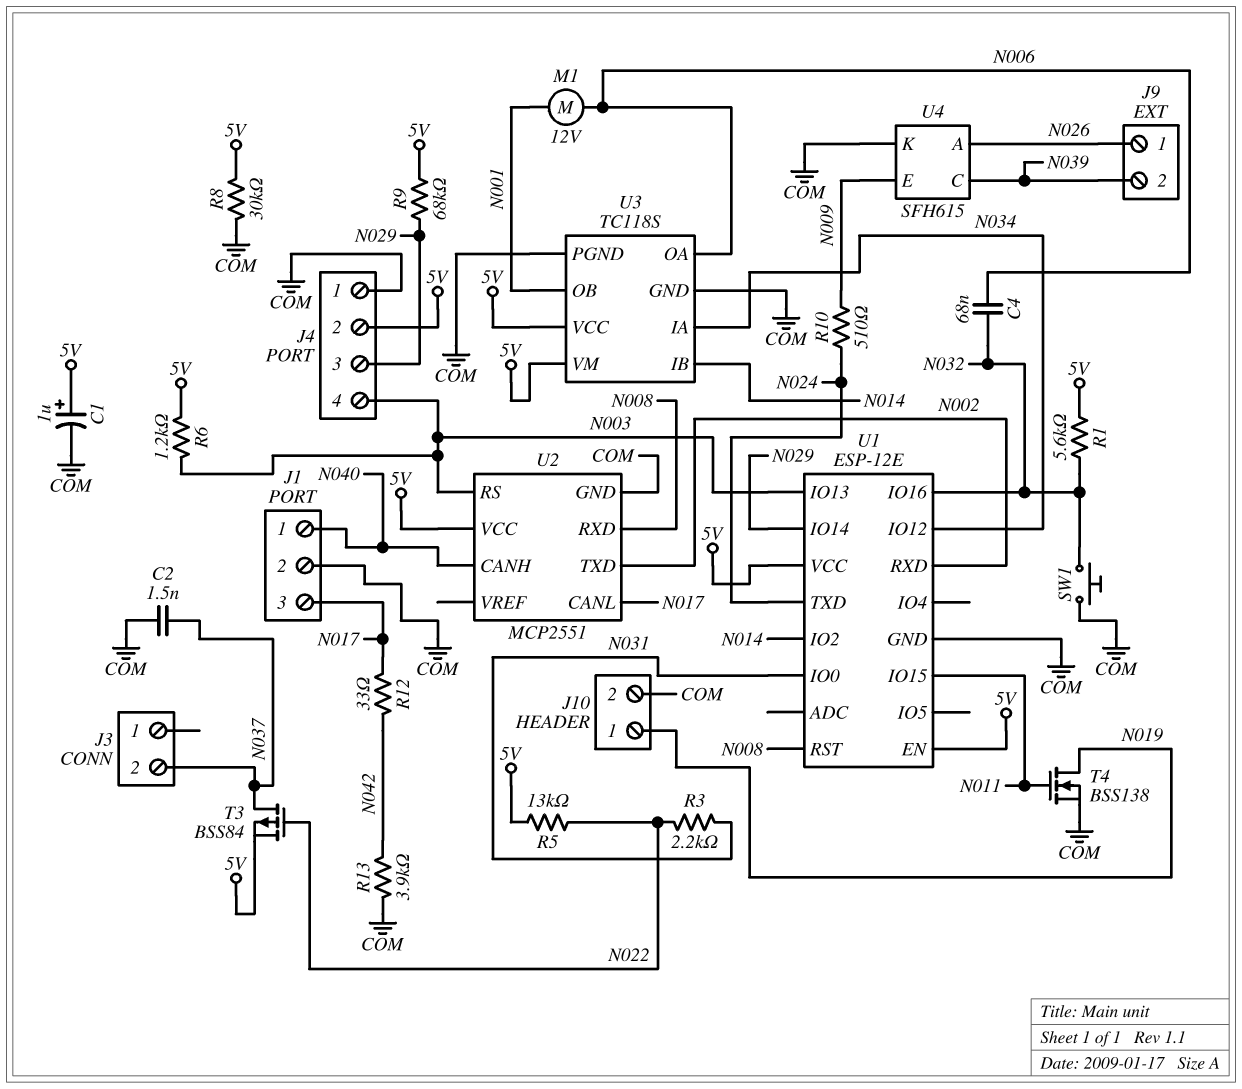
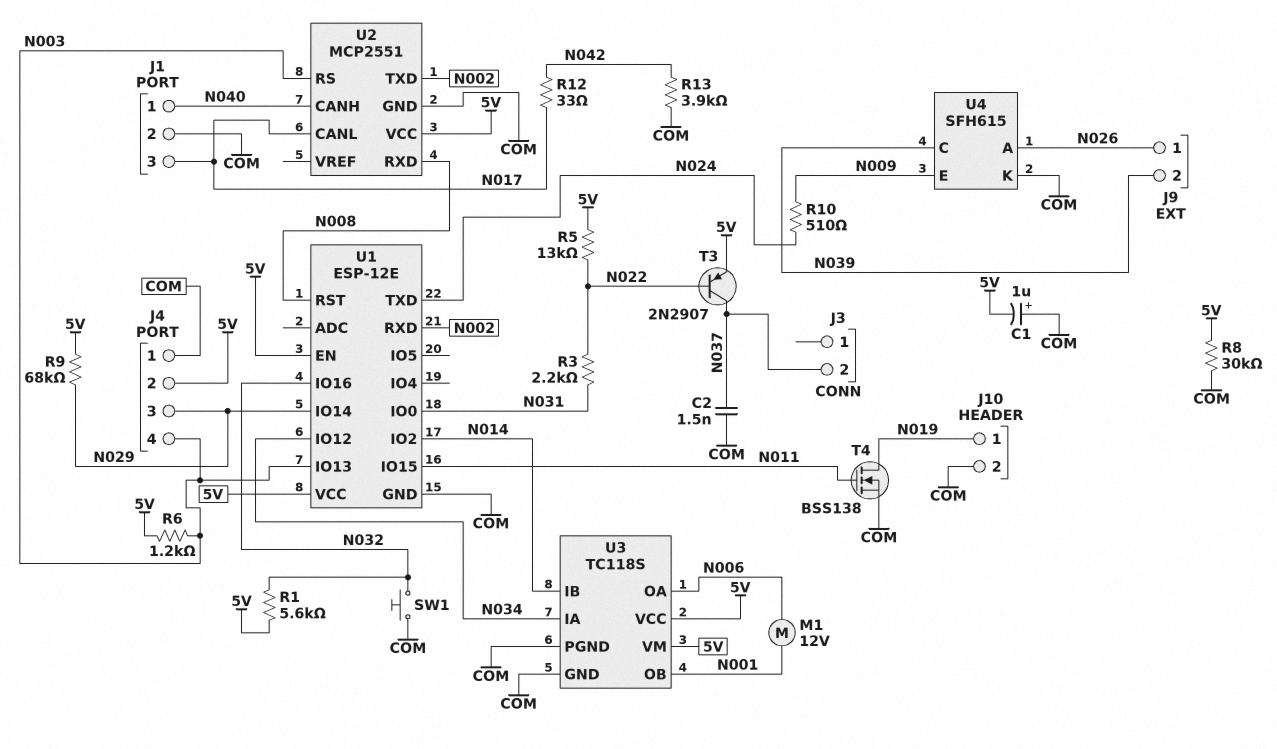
C1: 1uF (plus 5V, minus COM) -> 1uF (plus COM, minus 5V)
C4: 68nF (N006, N032) -> none
T3: PMOS BSS84 (G N022, D N037, S 5V) -> PNP 2N2907 (B N022, C N037, E 5V)

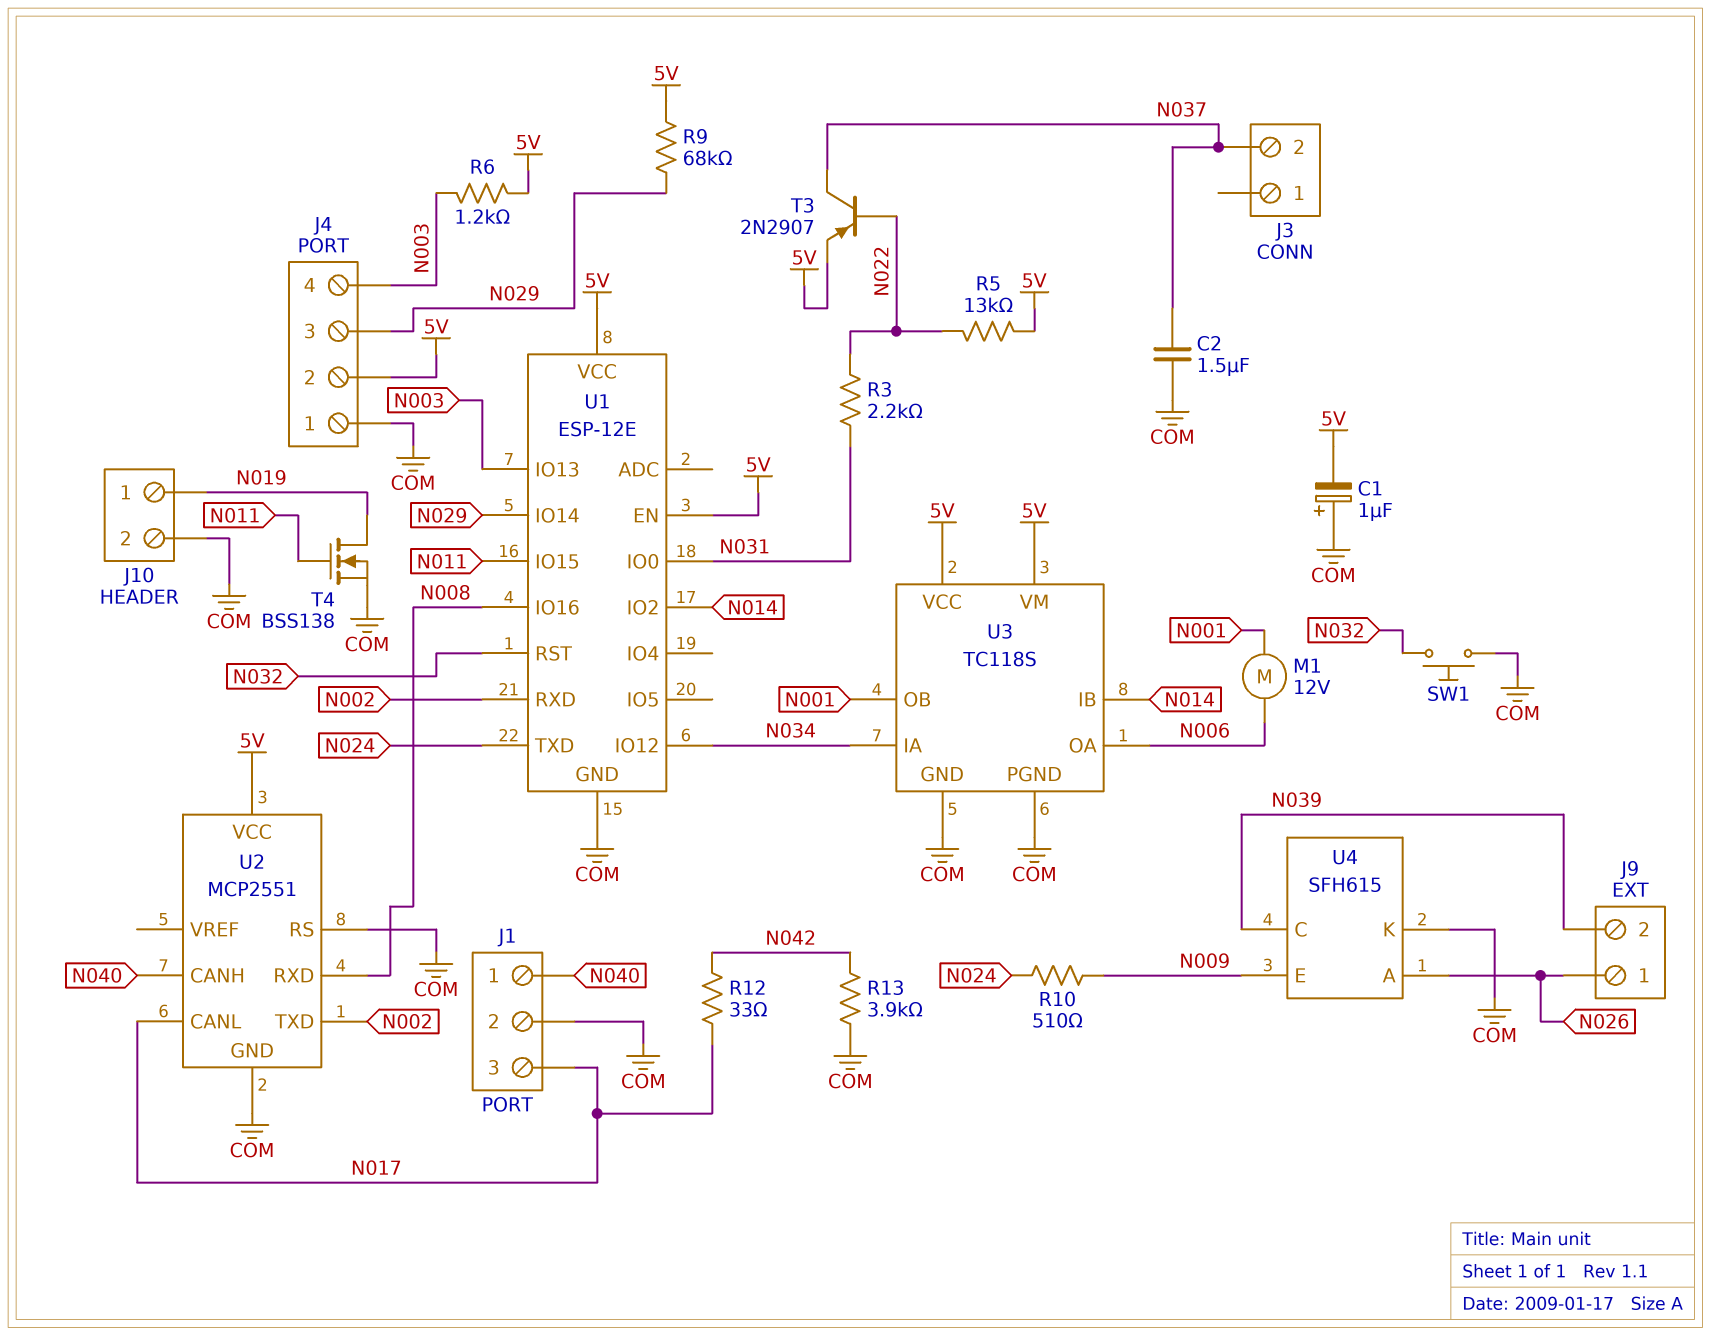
C2: 1.5nF (COM, N037) -> 1.5uF (COM, N037)
R1: 5.6k (5V, N032) -> none
R8: 30k (5V, COM) -> none
U1 pin IO16: N032 -> N008
U1 pin RST: N008 -> N032
U2 pin RS: N003 -> COM

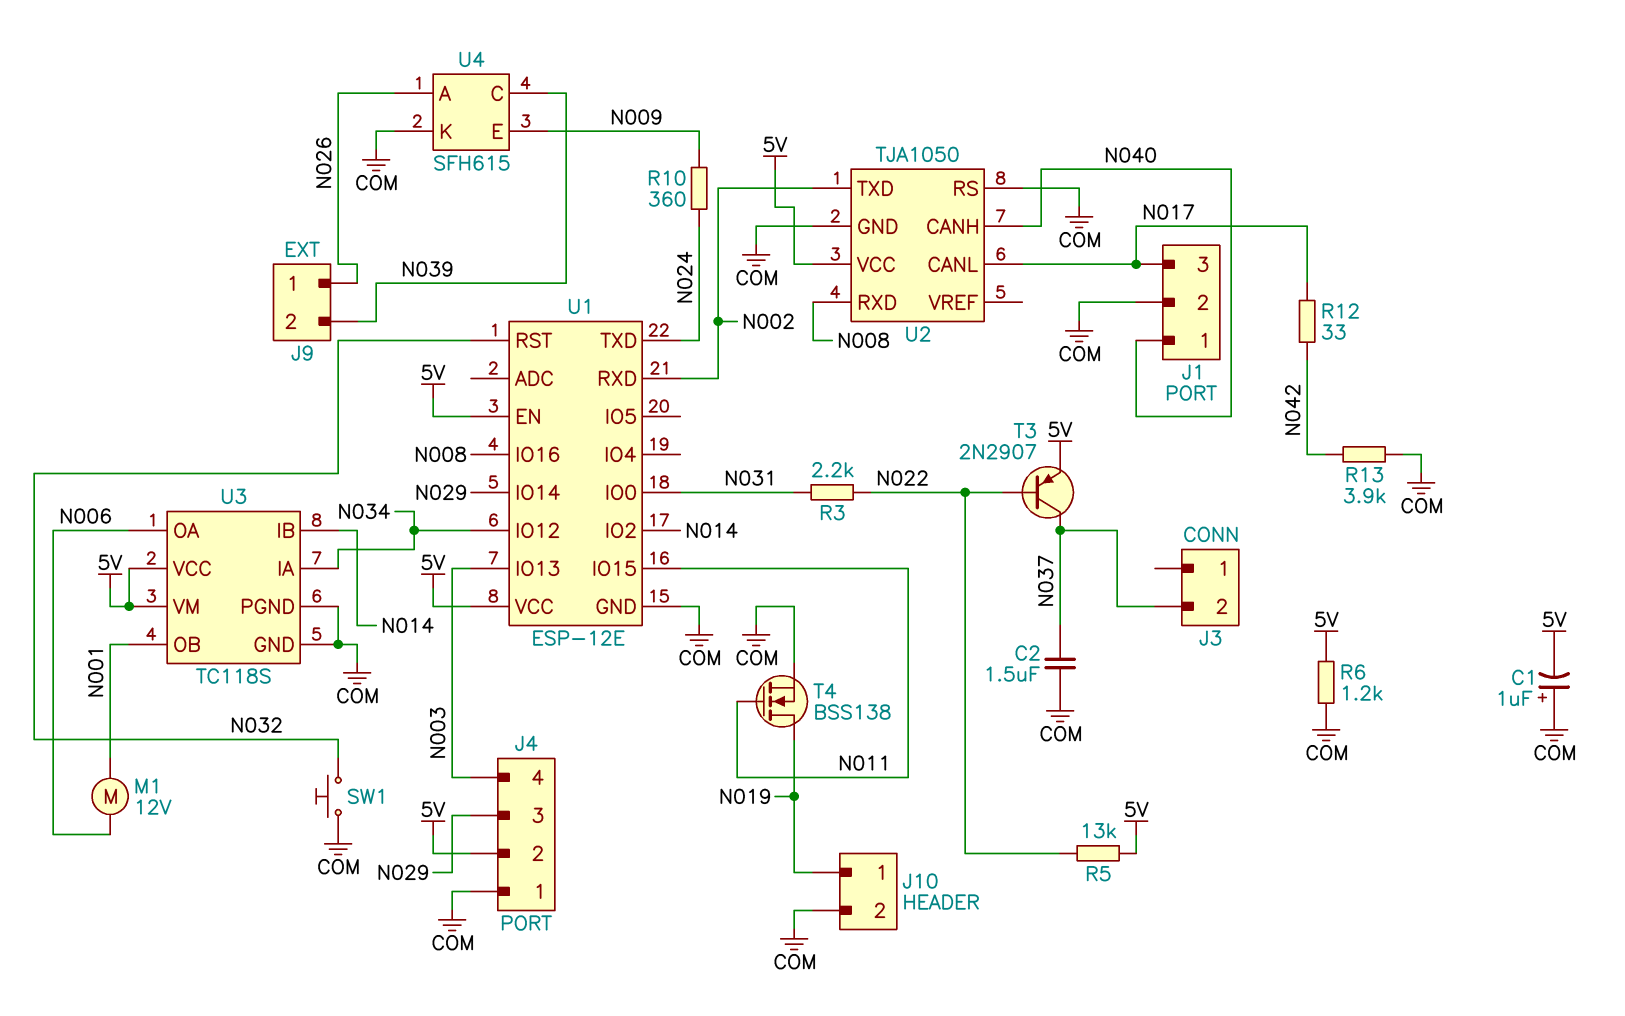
R6: 1.2k (5V, N003) -> 1.2k (5V, COM)
R9: 68k (5V, N029) -> none
R10: 510 (N009, N024) -> 360 (N009, N024)
U2: MCP2551 -> TJA1050

